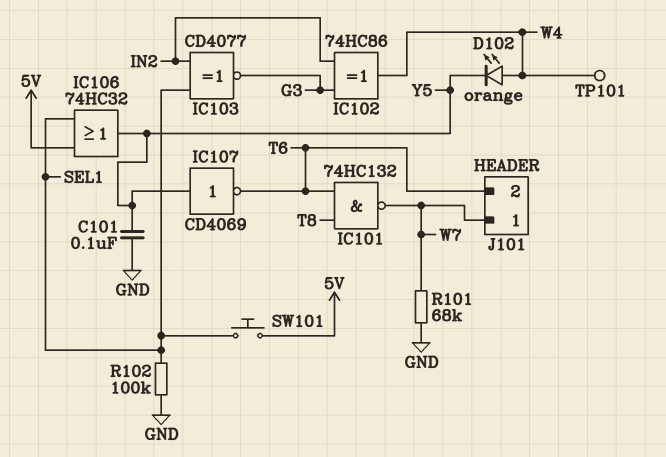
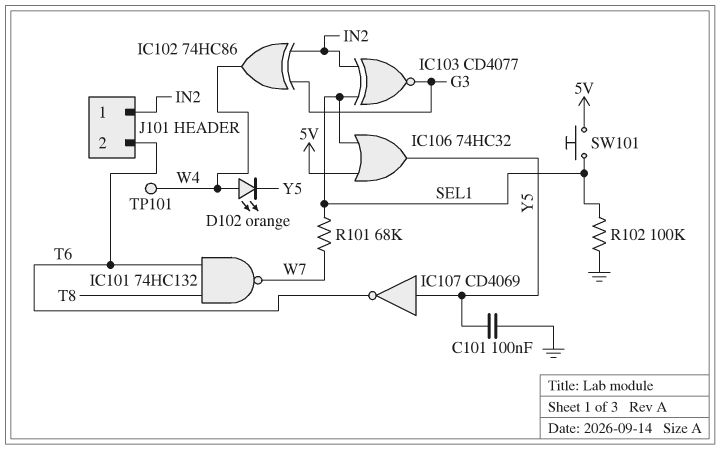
J101 pin 1: W7 -> IN2
R101: 68k (GND, W7) -> 68k (SEL1, W7)

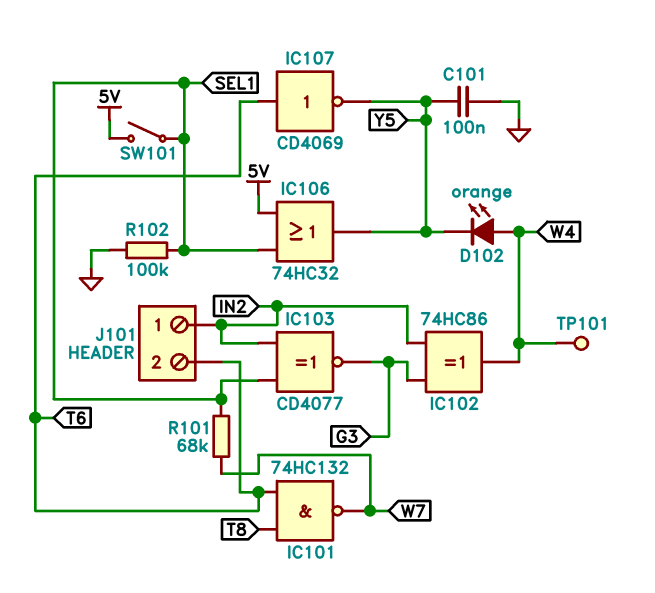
IC107: NOT CD4069 (in Y5, out T6) -> NOT CD4069 (in T6, out Y5)
SW101: button (5V, SEL1) -> switch (5V, SEL1)

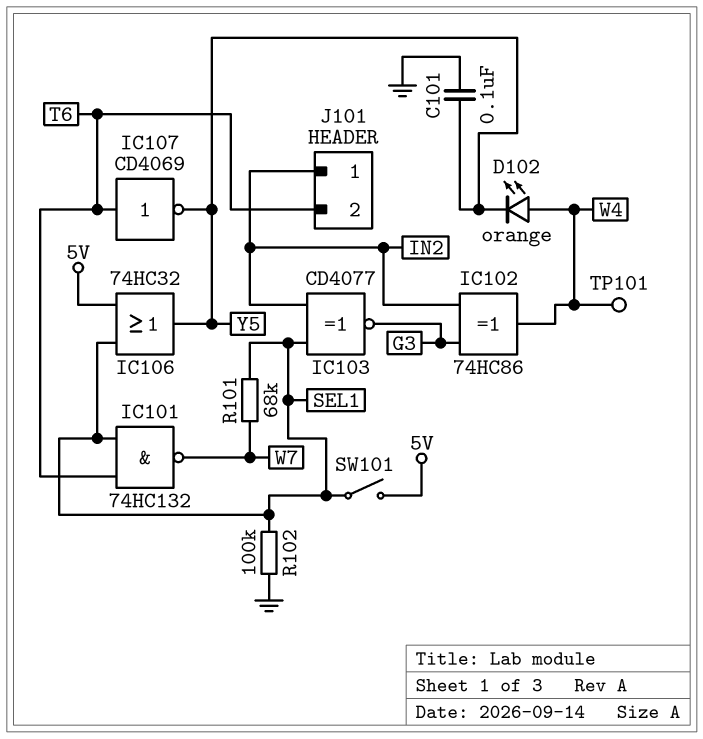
IC101: NAND 74HC132 (in T6, in T8, out W7) -> NAND 74HC132 (in SEL1, in T6, out W7)

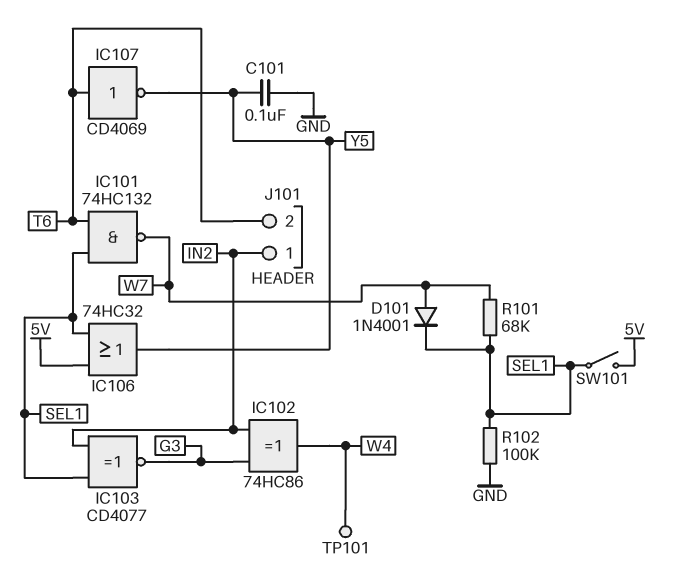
D101: none -> diode 1N4001 (A W7, K SEL1)
D102: LED orange (A W4, K Y5) -> none

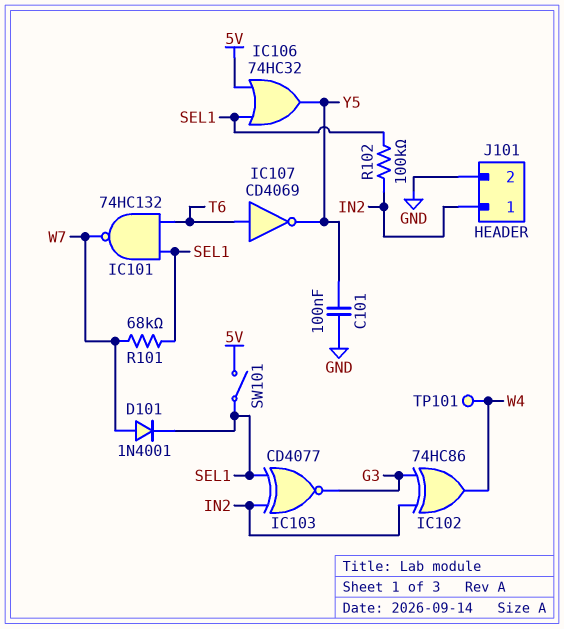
J101 pin 2: T6 -> GND
R102: 100k (GND, SEL1) -> 100k (IN2, SEL1)

